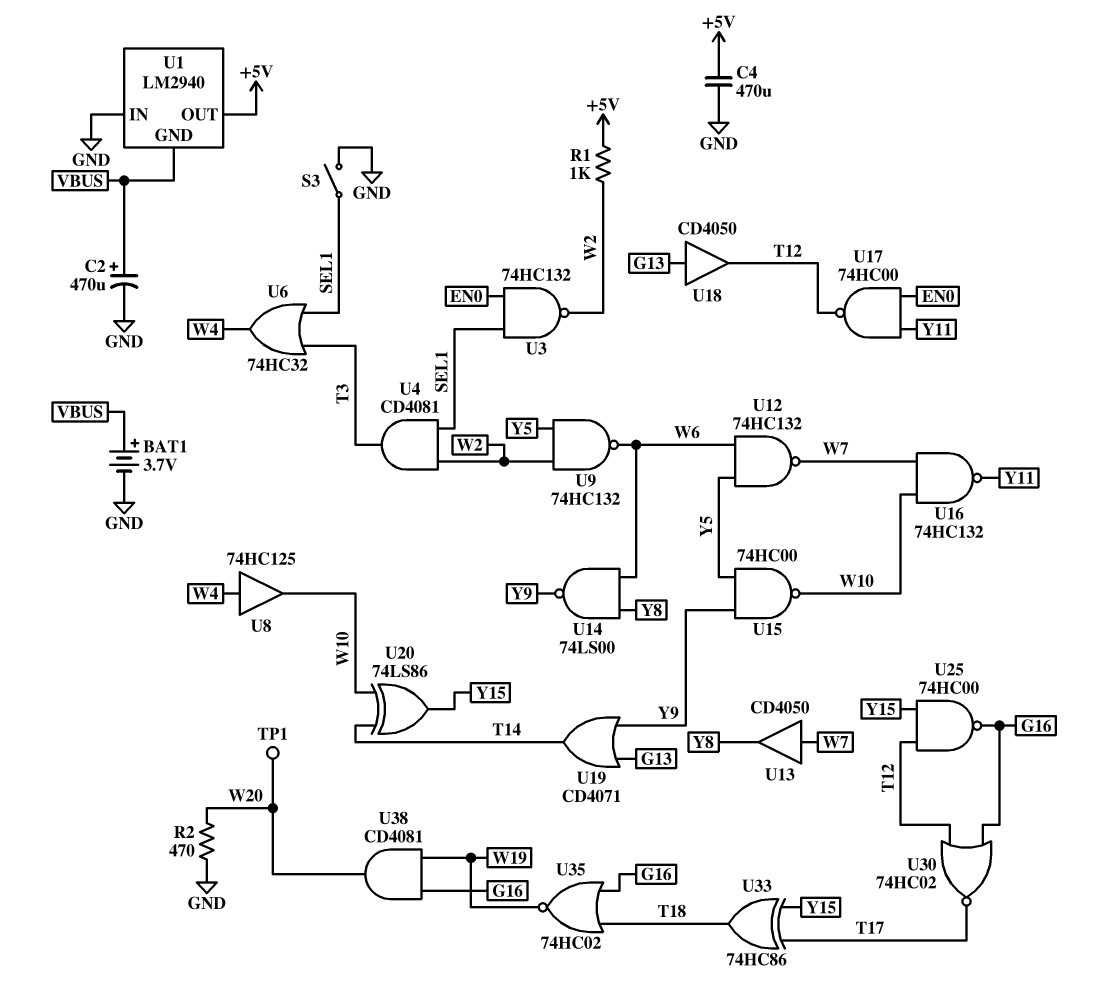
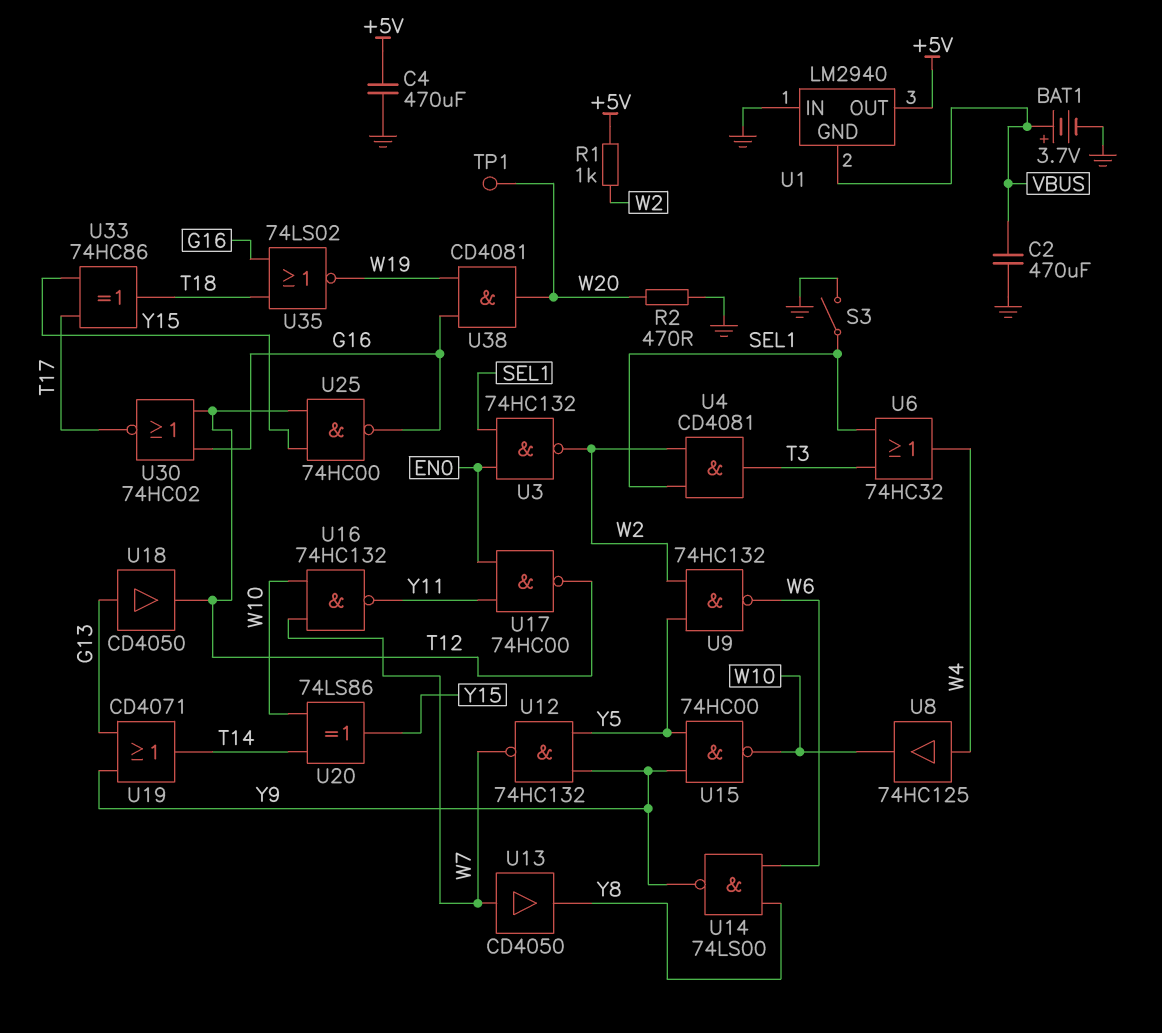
C2: 470uF (plus VBUS, minus GND) -> 470uF (GND, VBUS)
U12: NAND 74HC132 (in W6, in Y5, out W7) -> NAND 74HC132 (in Y5, in Y9, out W7)
U35: NOR 74HC02 (in G16, in T18, out W19) -> NOR 74LS02 (in G16, in T18, out W19)

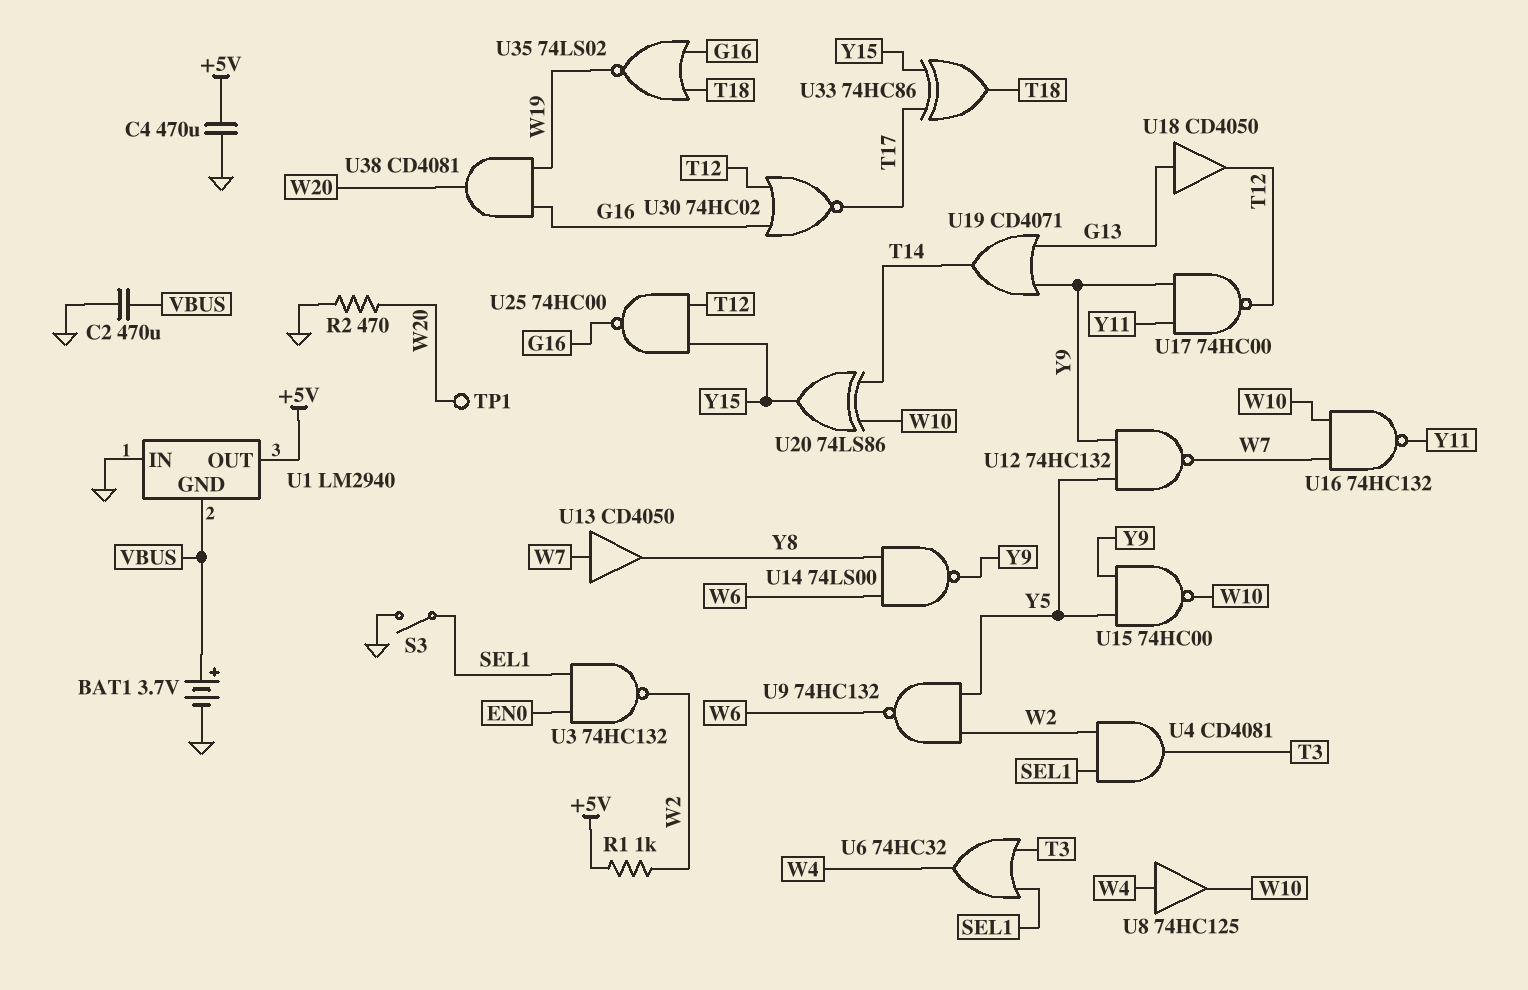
U17: NAND 74HC00 (in EN0, in Y11, out T12) -> NAND 74HC00 (in Y9, in Y11, out T12)

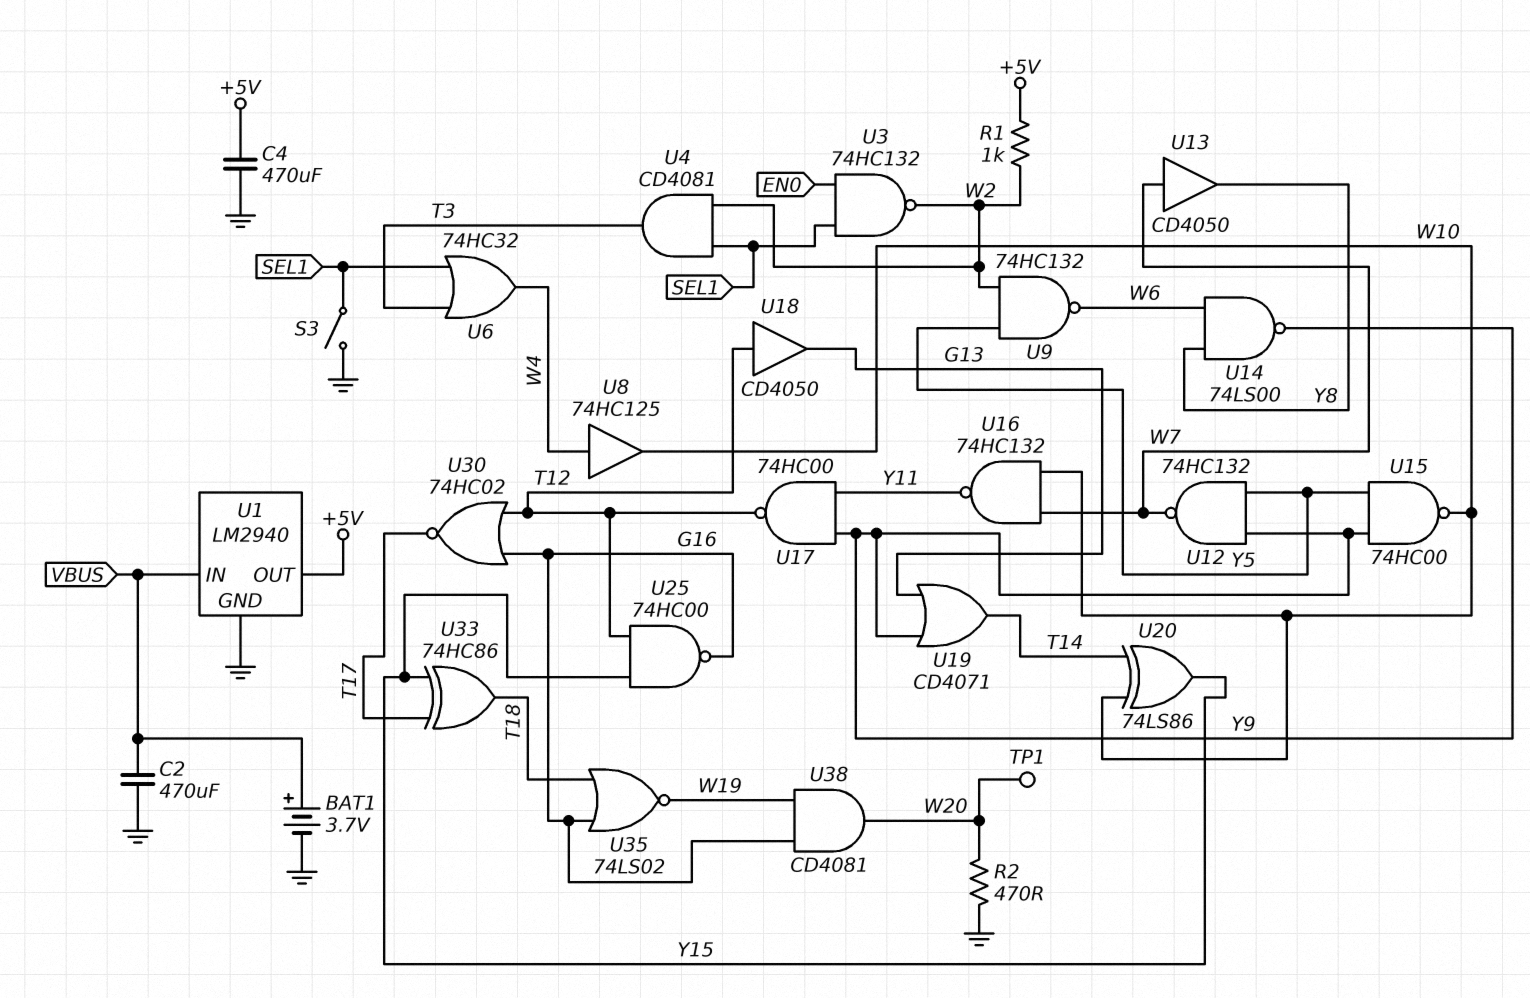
U1 pin GND: VBUS -> GND
U1 pin IN: GND -> VBUS
U18: buffer CD4050 (in G13, out T12) -> buffer CD4050 (in T12, out G13)

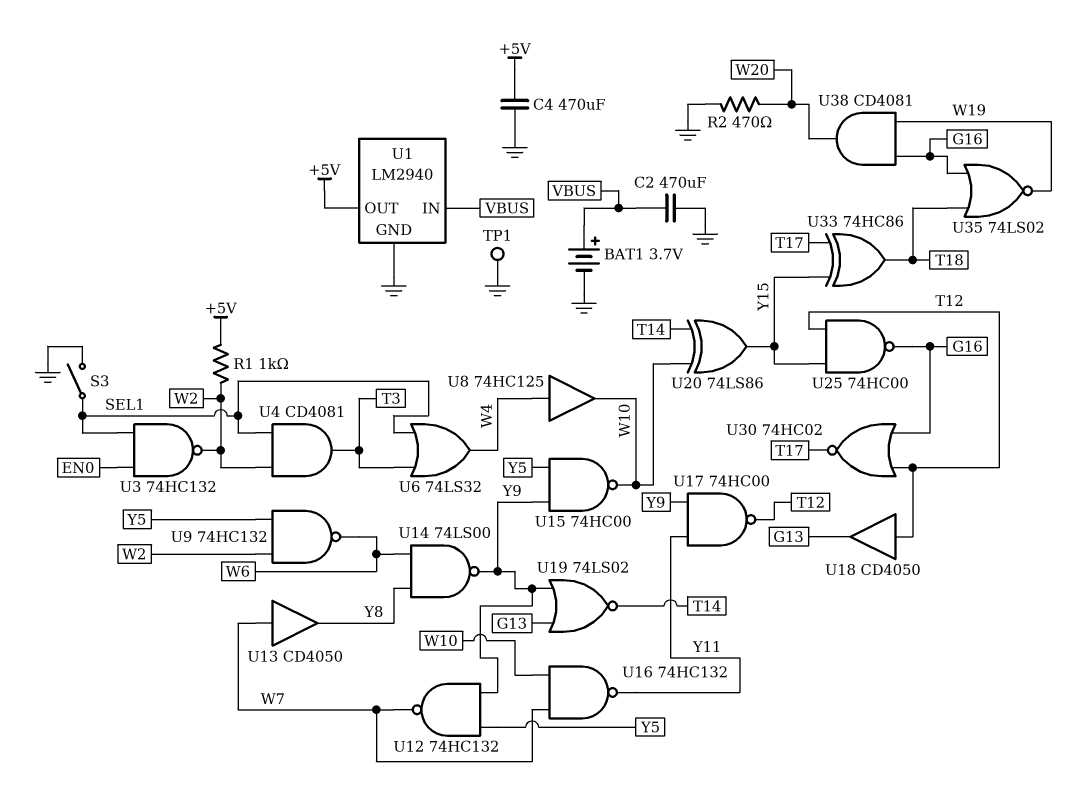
TP1: test point (W20) -> test point (GND)
U6: OR 74HC32 (in SEL1, in T3, out W4) -> OR 74LS32 (in SEL1, in T3, out W4)
U19: OR CD4071 (in G13, in Y9, out T14) -> NOR 74LS02 (in G13, in Y9, out T14)

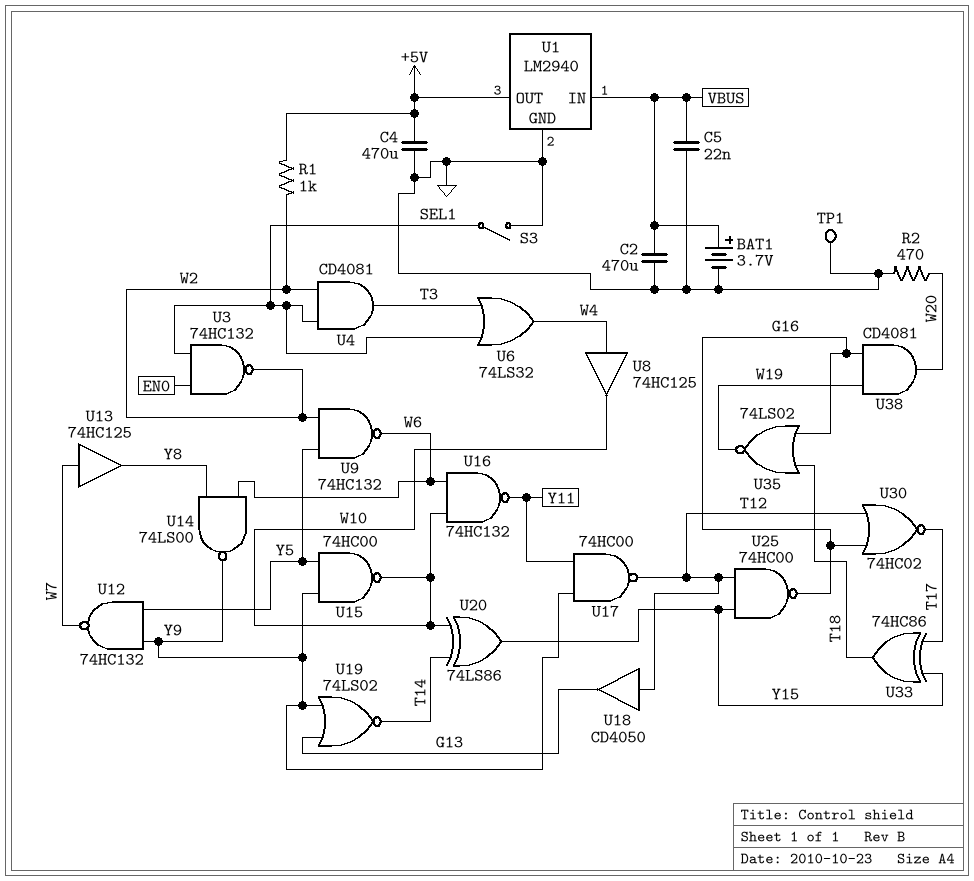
C5: none -> 22nF (GND, VBUS)
U13: buffer CD4050 (in W7, out Y8) -> buffer 74HC125 (in W7, out Y8)
U16: NAND 74HC132 (in W7, in W10, out Y11) -> NAND 74HC132 (in W6, in W10, out Y11)

